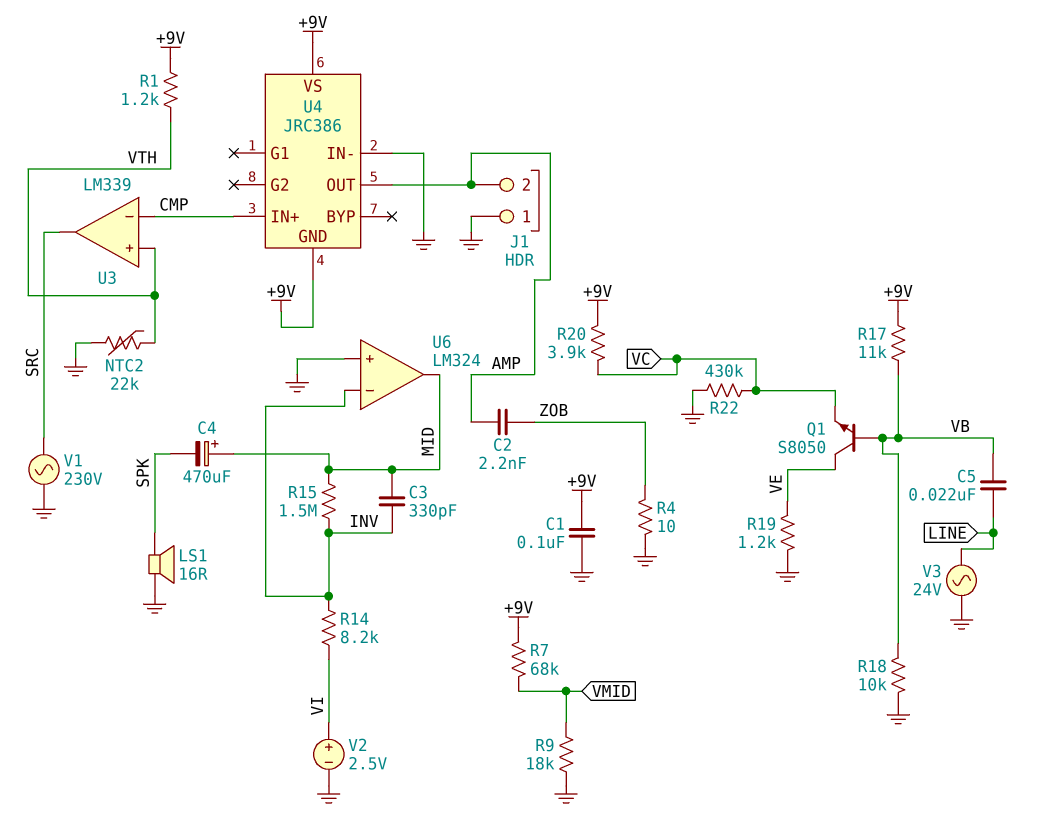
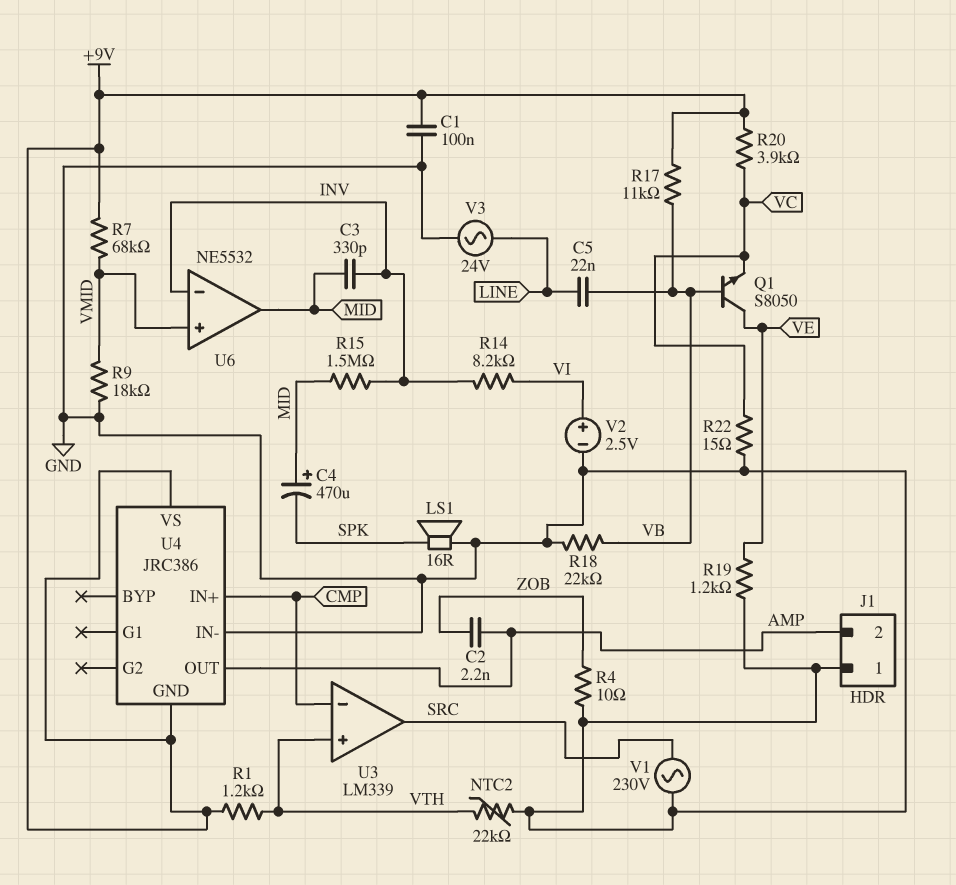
R18: 10k (GND, VB) -> 22k (GND, VB)
R22: 430k (GND, VC) -> 15 (GND, VC)
U6: LM324 -> NE5532
U6 pin in+: GND -> VMID

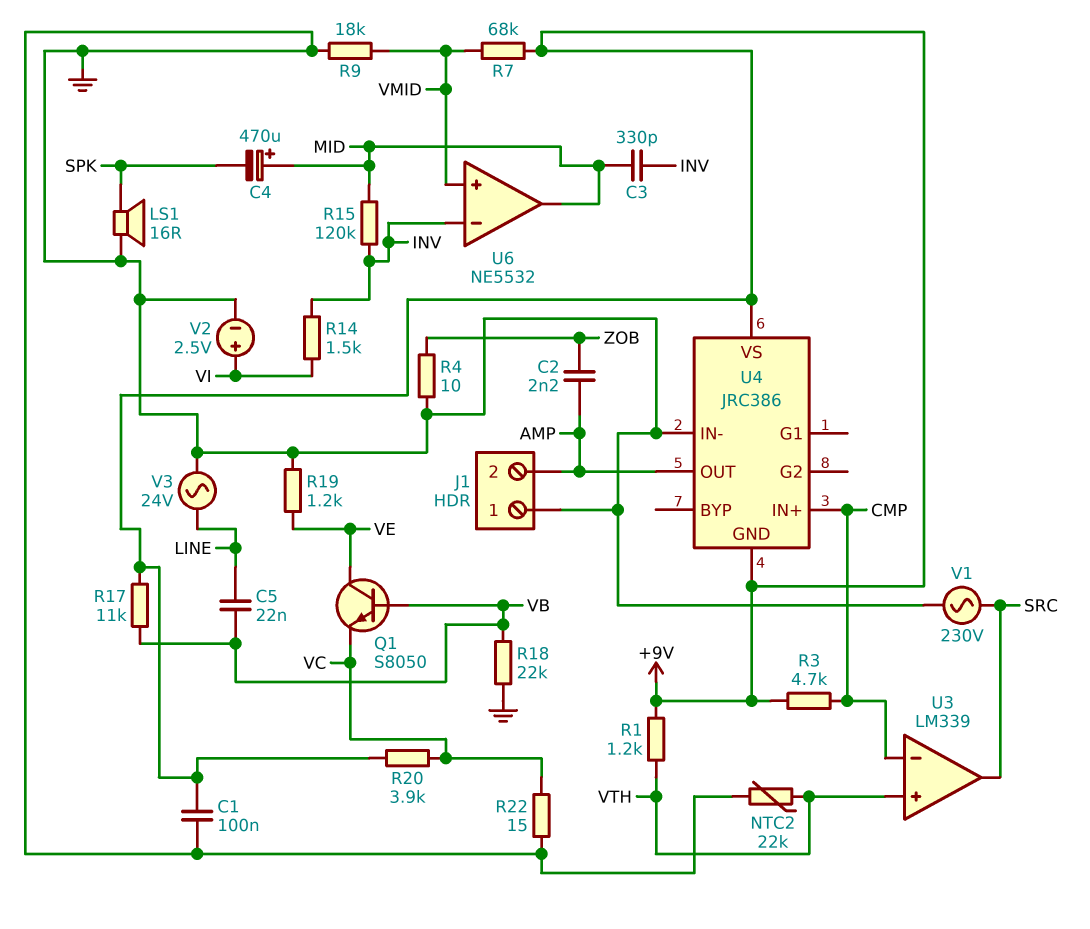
R3: none -> 4.7k (+9V, CMP)
R14: 8.2k (INV, VI) -> 1.5k (INV, VI)
R15: 1.5M (INV, MID) -> 120k (INV, MID)

